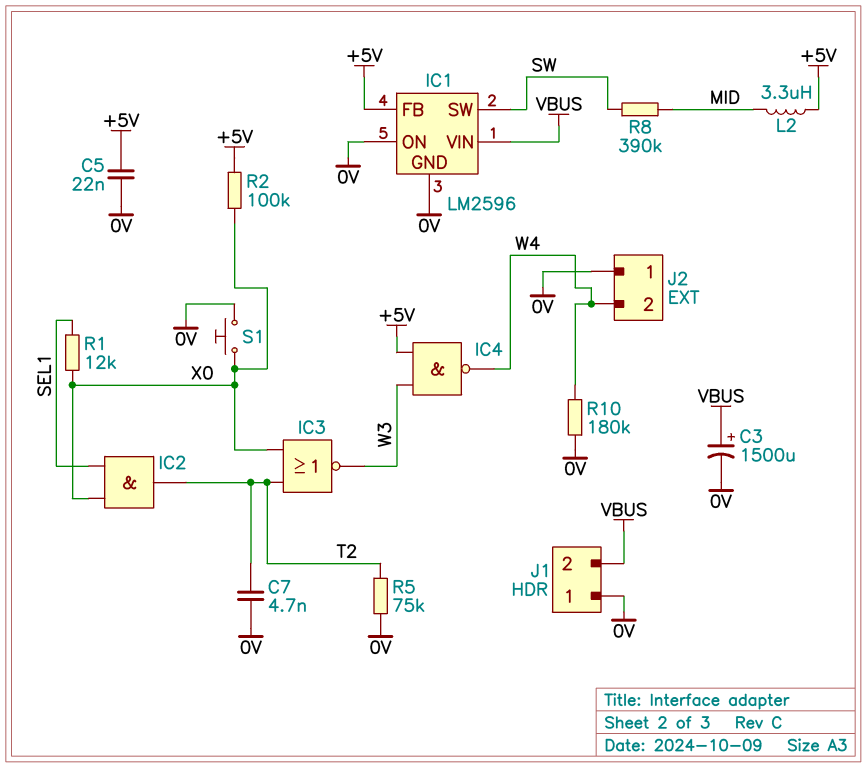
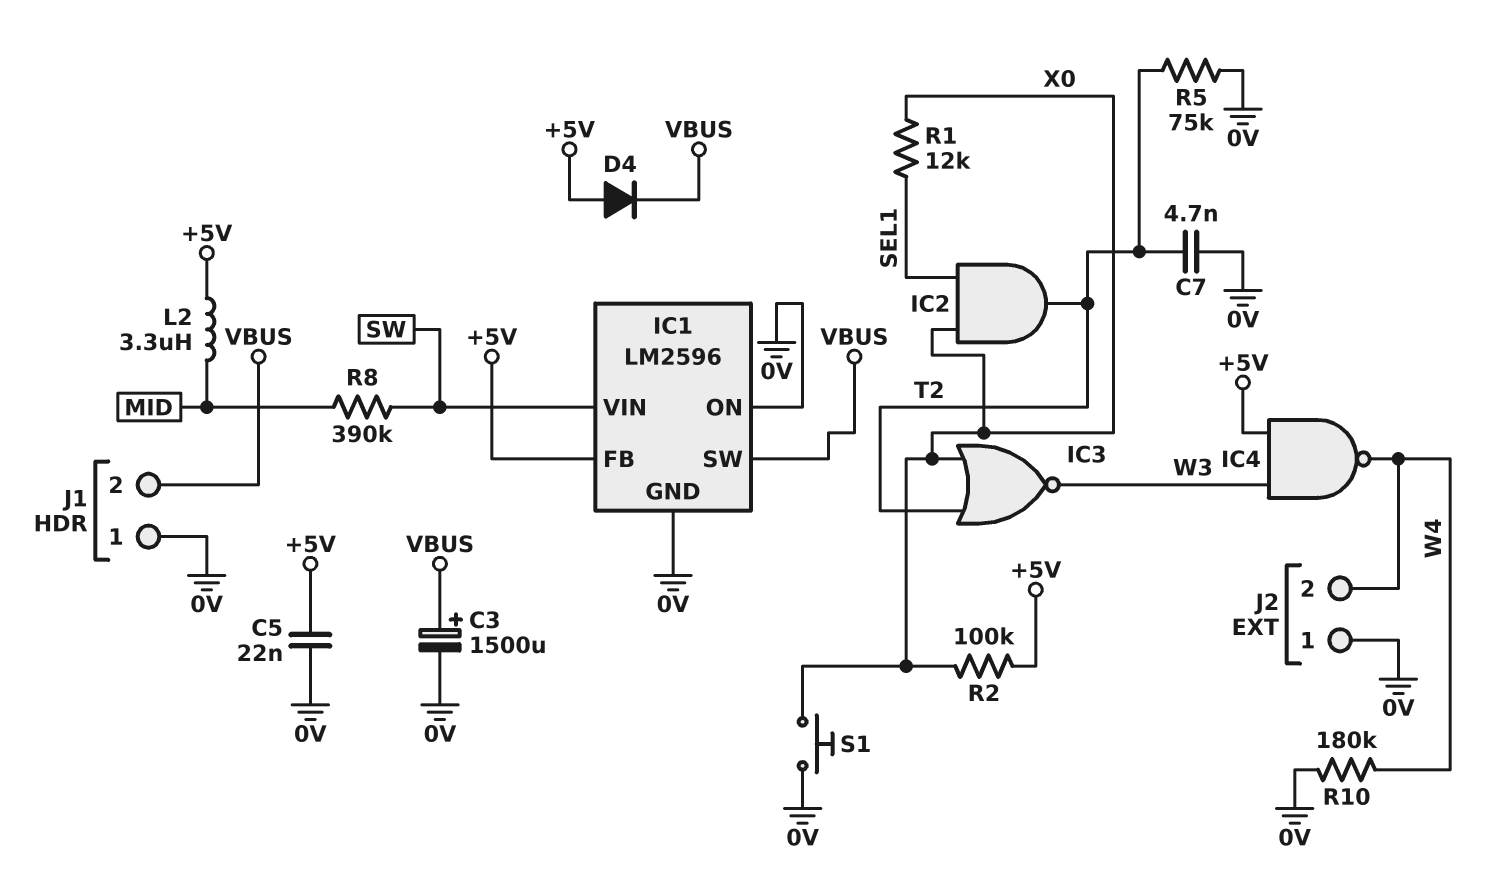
D4: none -> diode (A +5V, K VBUS)
IC1 pin SW: SW -> VBUS
IC1 pin VIN: VBUS -> SW

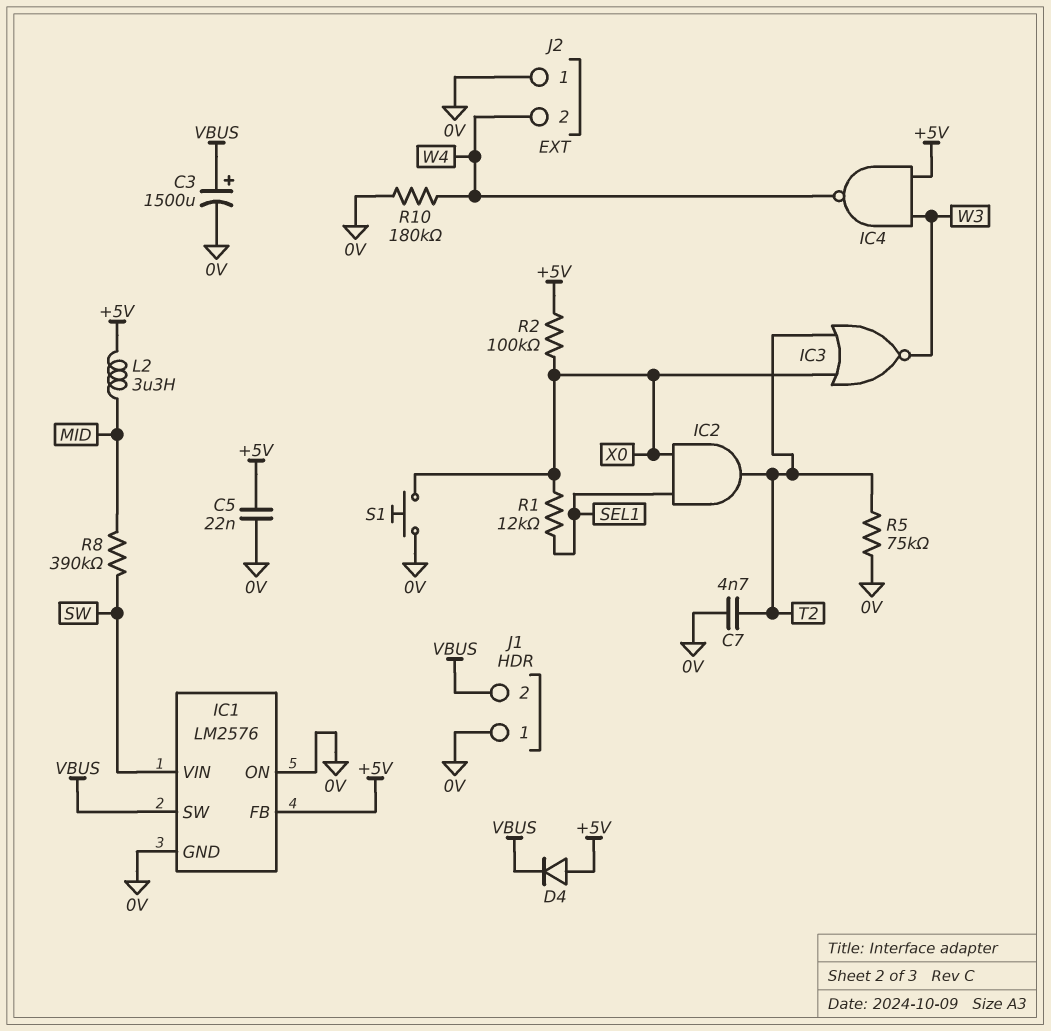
IC1: LM2596 -> LM2576

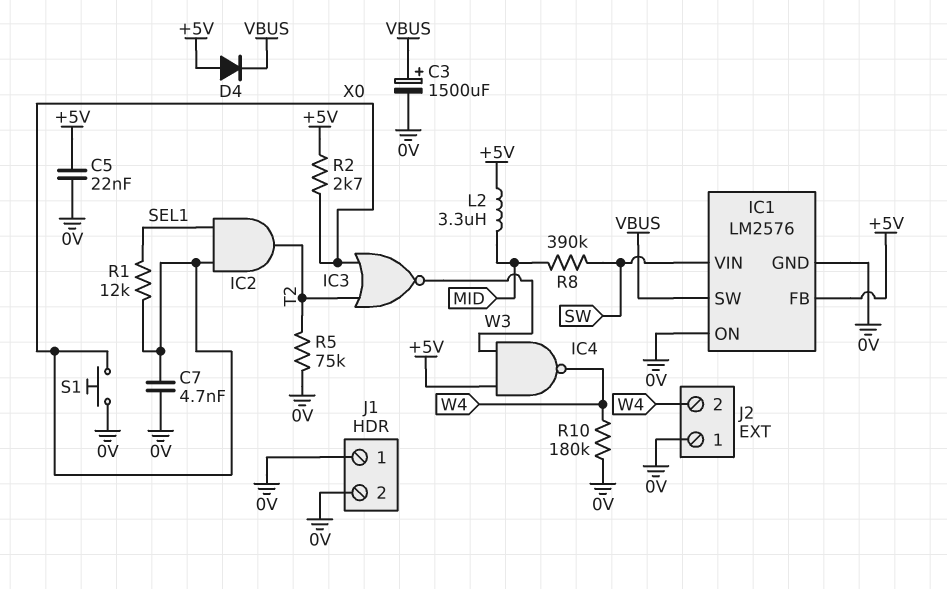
C7: 4.7nF (0V, T2) -> 4.7nF (0V, X0)
J1 pin 2: VBUS -> 0V
R2: 100k (+5V, X0) -> 2.7k (+5V, X0)

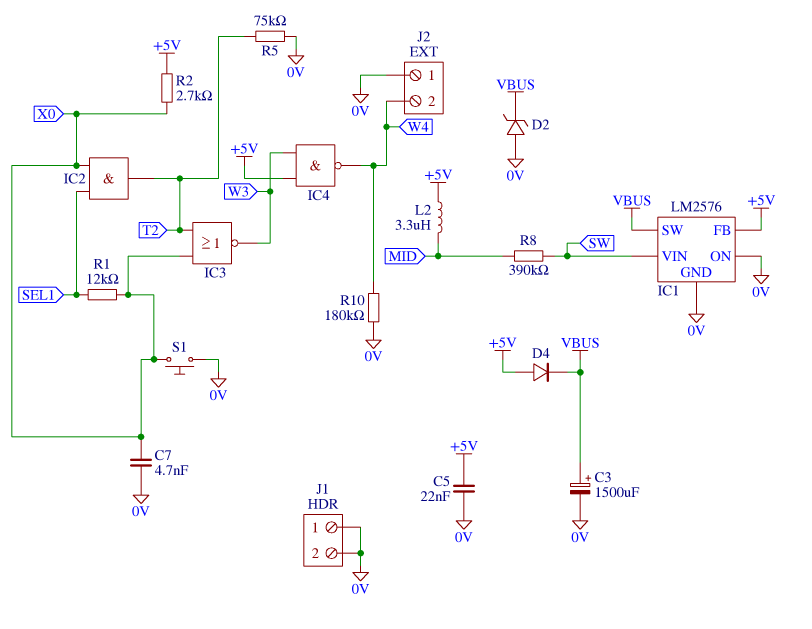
D2: none -> zener (A 0V, K VBUS)

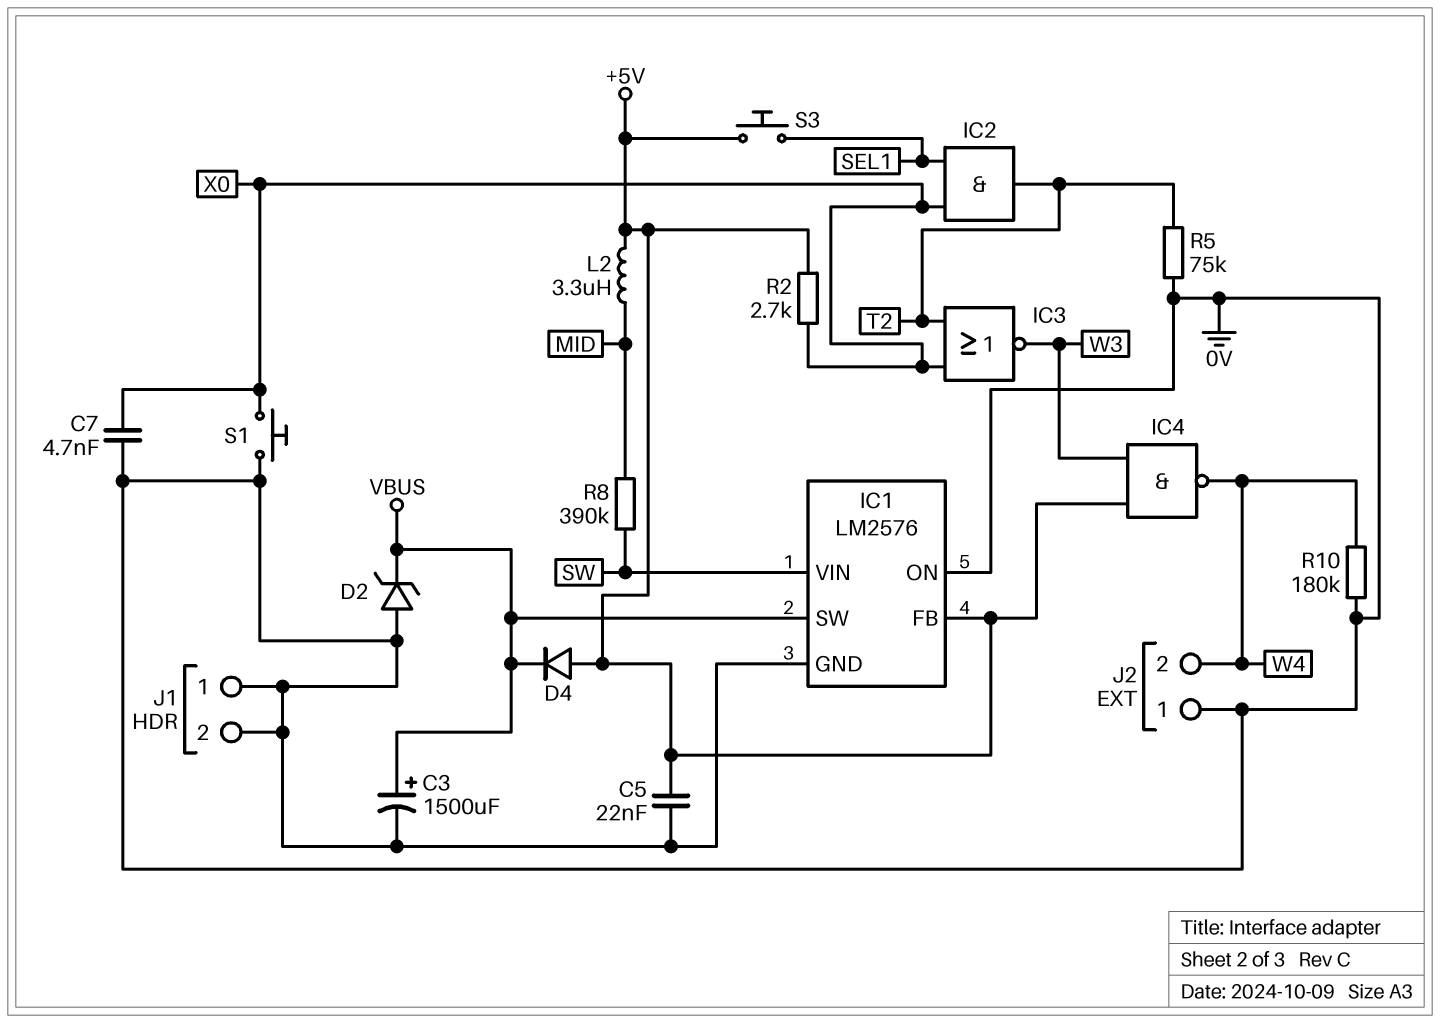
R1: 12k (SEL1, X0) -> none
S3: none -> button (+5V, SEL1)

